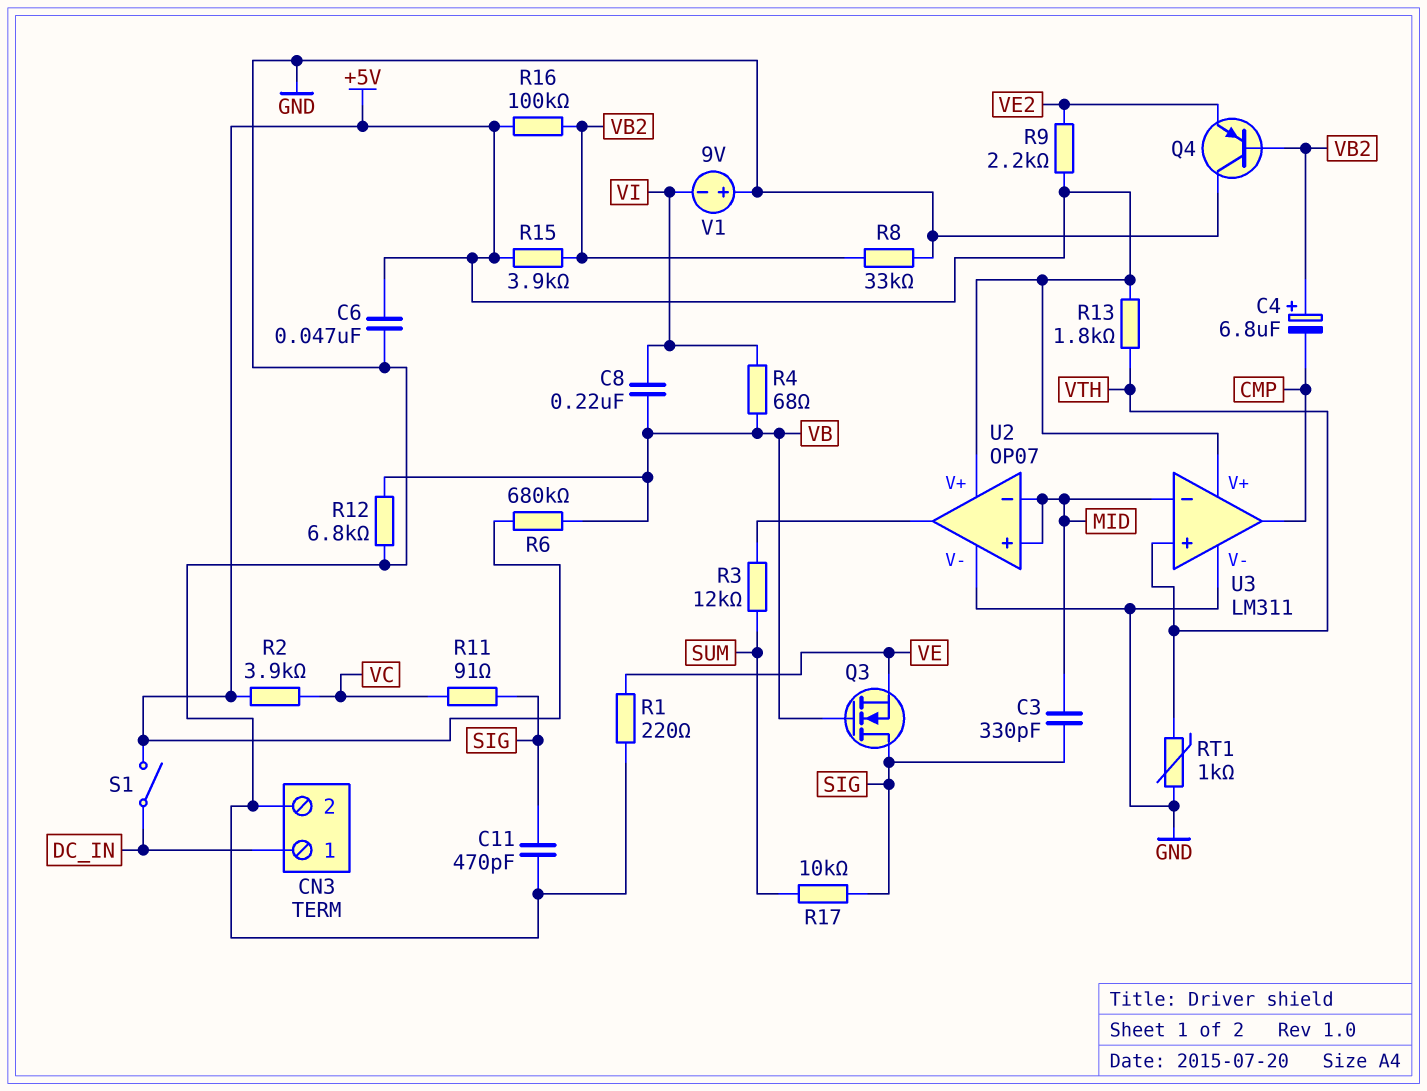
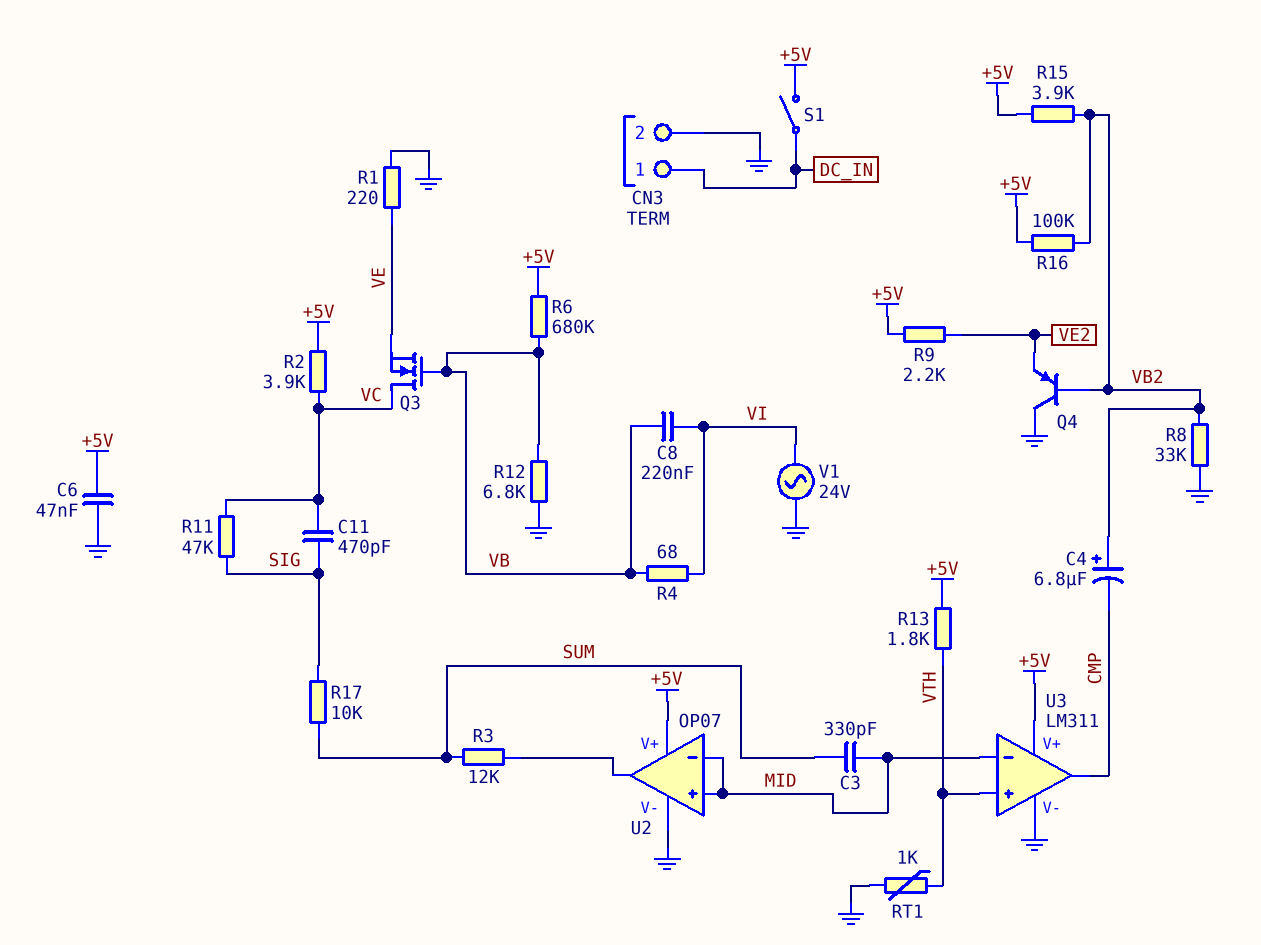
C3: 330pF (MID, SIG) -> 330pF (MID, SUM)
C11: 470pF (GND, SIG) -> 470pF (SIG, VC)
Q3: NMOS (G VB, D SIG, S VE) -> NMOS (G VB, D VC, S VE)
R11: 91 (SIG, VC) -> 47k (SIG, VC)
V1: 9V (plus GND, minus VI) -> AC 24V (GND, VI)

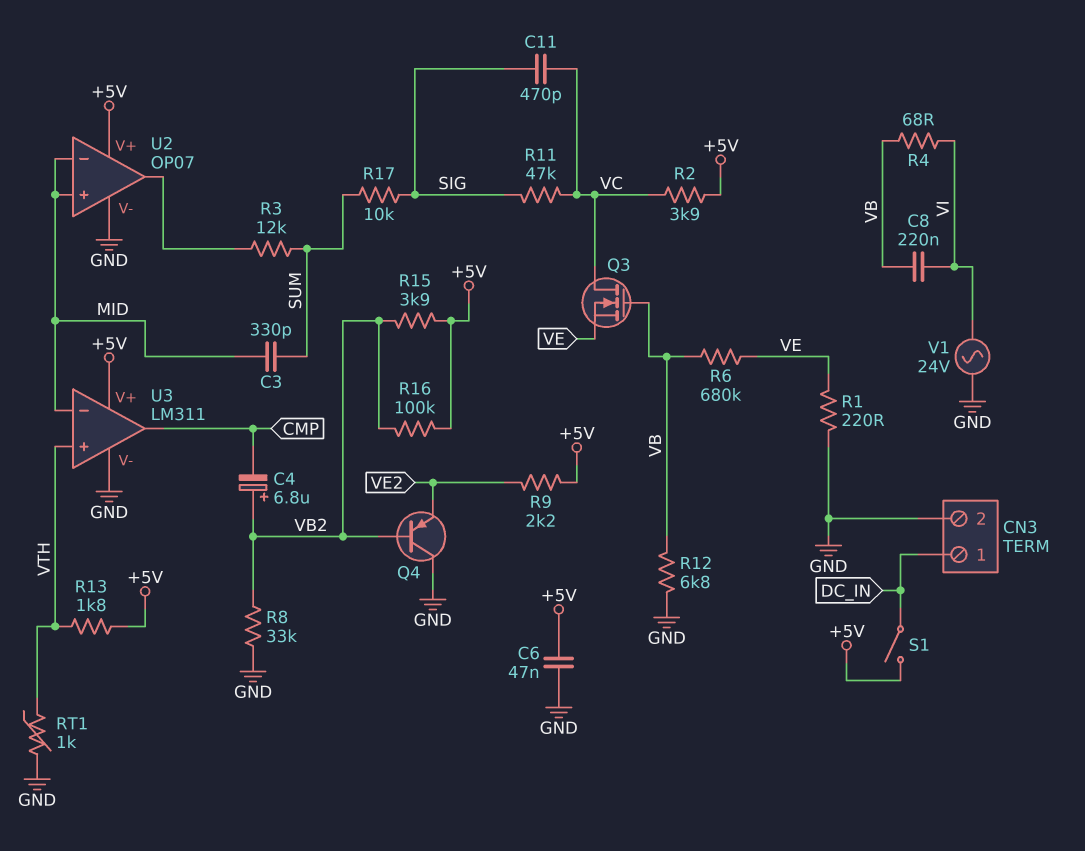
R6: 680k (+5V, VB) -> 680k (VB, VE)

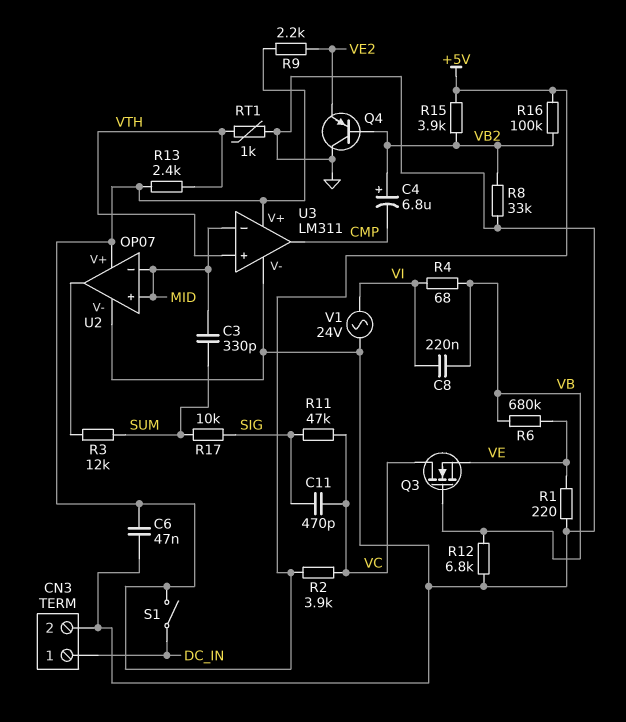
R13: 1.8k (+5V, VTH) -> 2.4k (+5V, VTH)

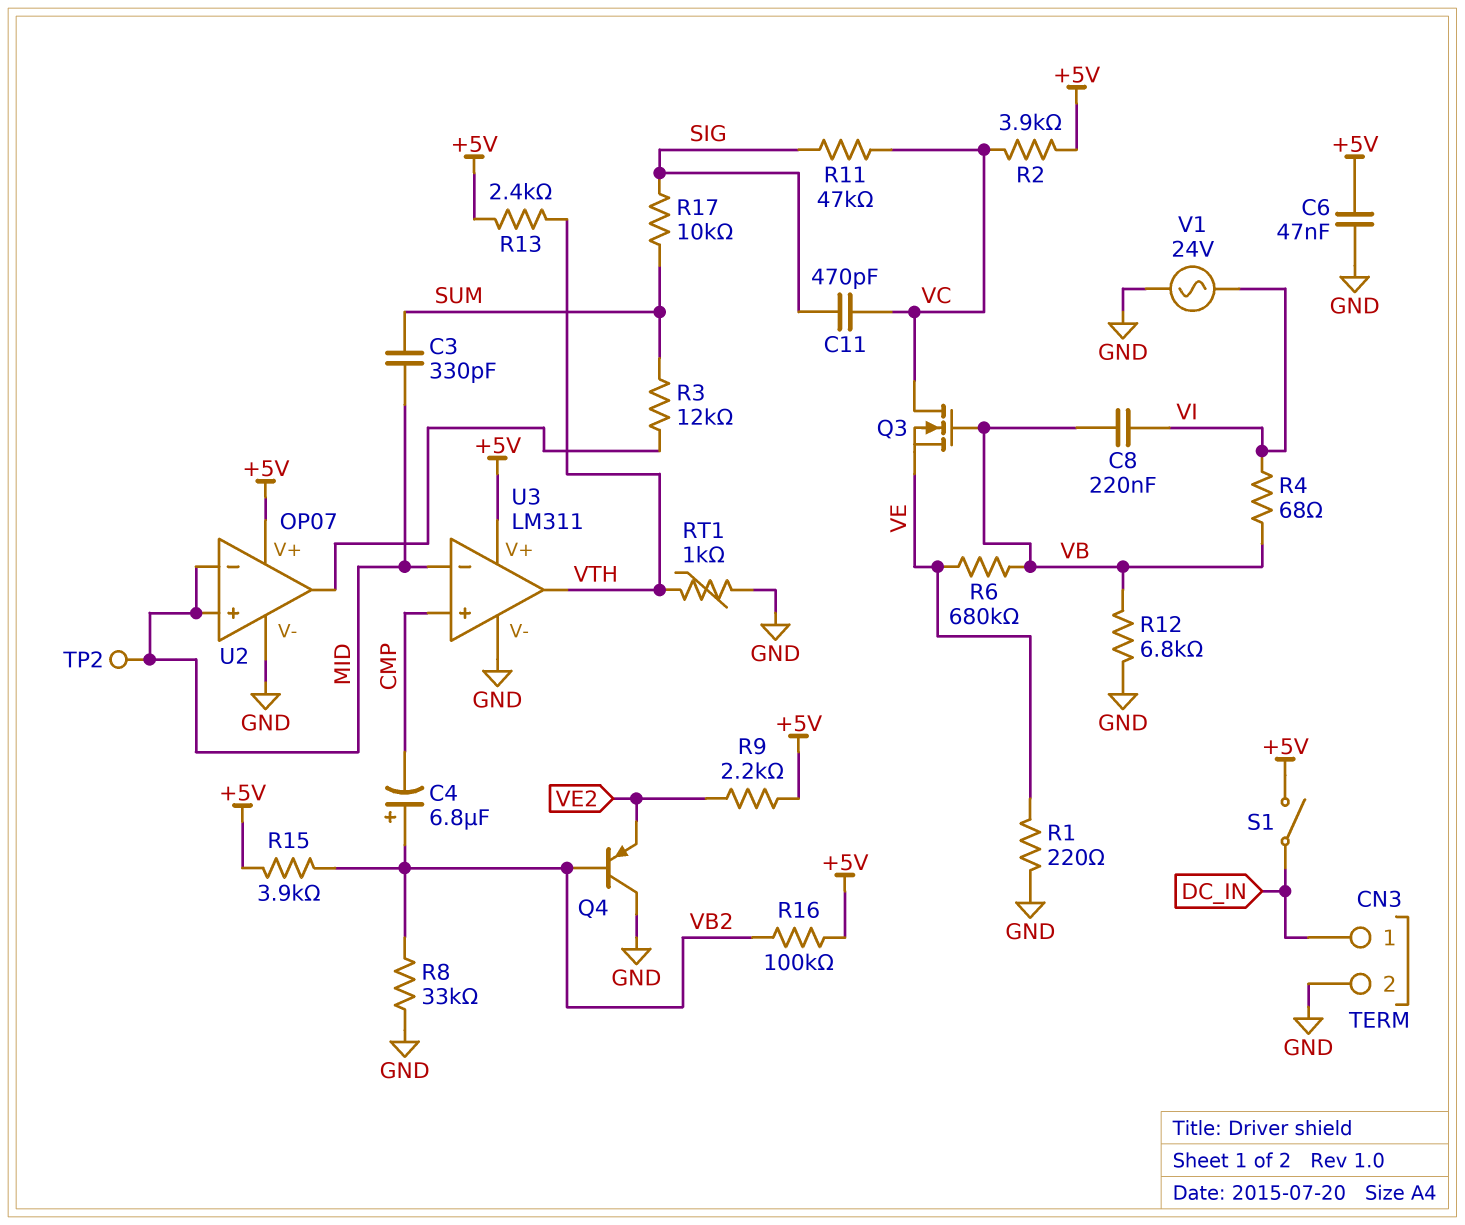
TP2: none -> test point (MID)
U3 pin in+: VTH -> CMP
U3 pin out: CMP -> VTH

